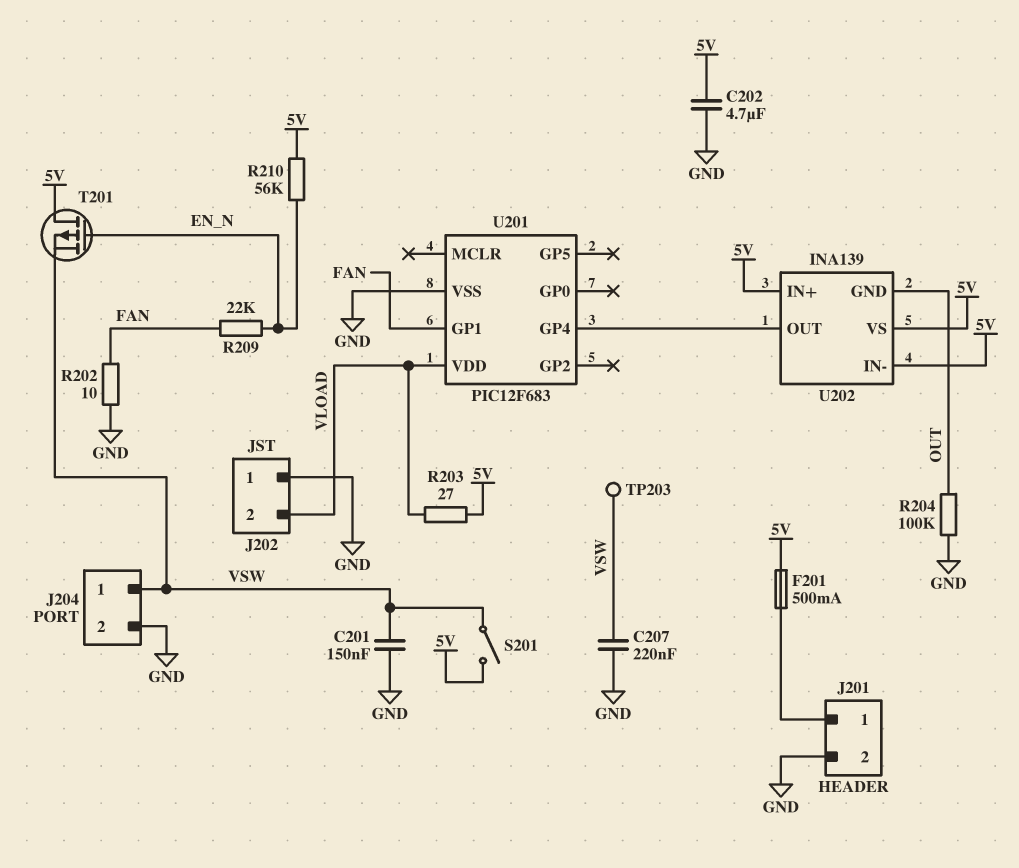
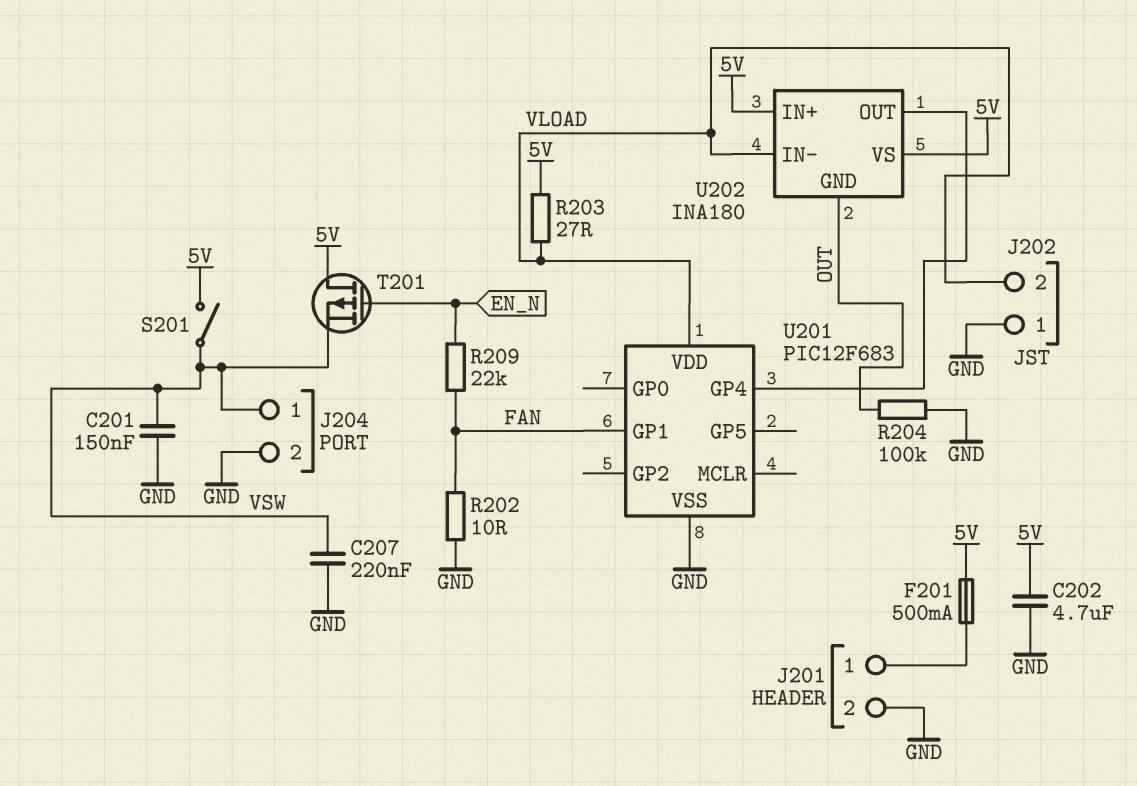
R210: 56k (5V, EN_N) -> none
TP203: test point (VSW) -> none
U202: INA139 -> INA180
U202 pin IN-: 5V -> VLOAD

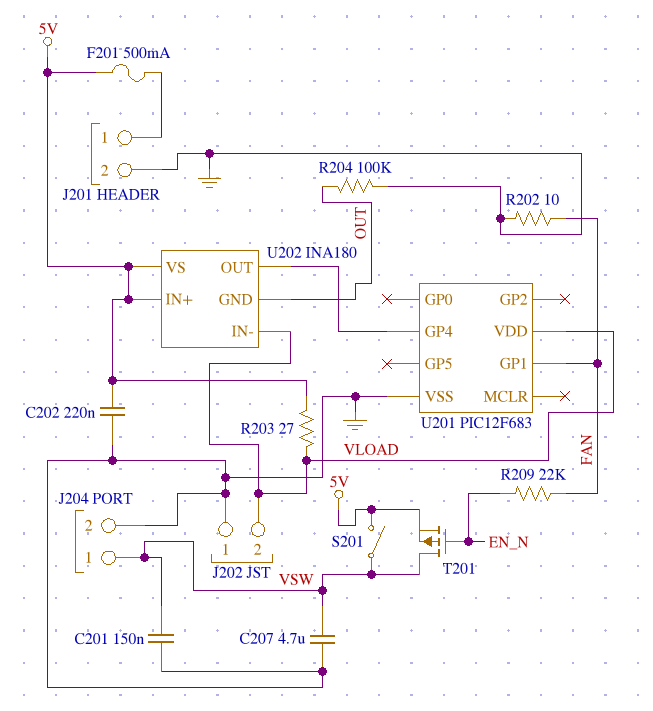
C202: 4.7uF (5V, GND) -> 220nF (5V, GND)
C207: 220nF (GND, VSW) -> 4.7uF (GND, VSW)
T201: PMOS (G EN_N, D 5V, S VSW) -> PMOS (G EN_N, D VSW, S 5V)

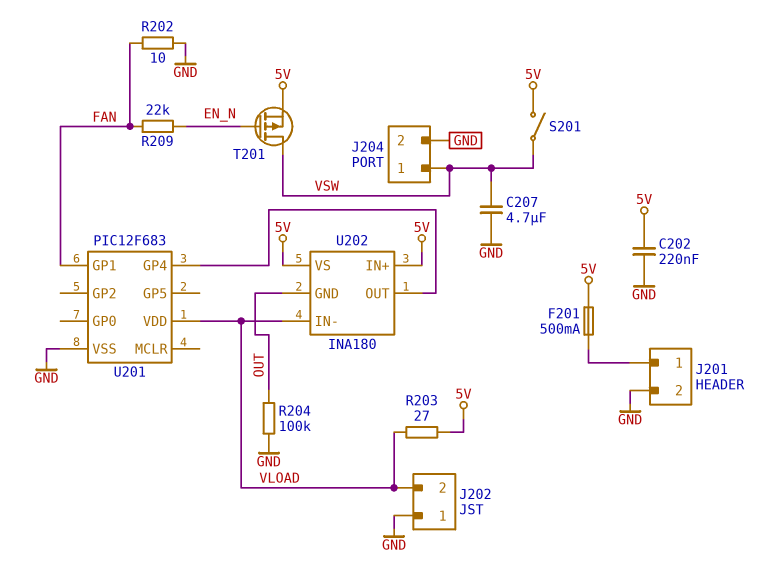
C201: 150nF (GND, VSW) -> none

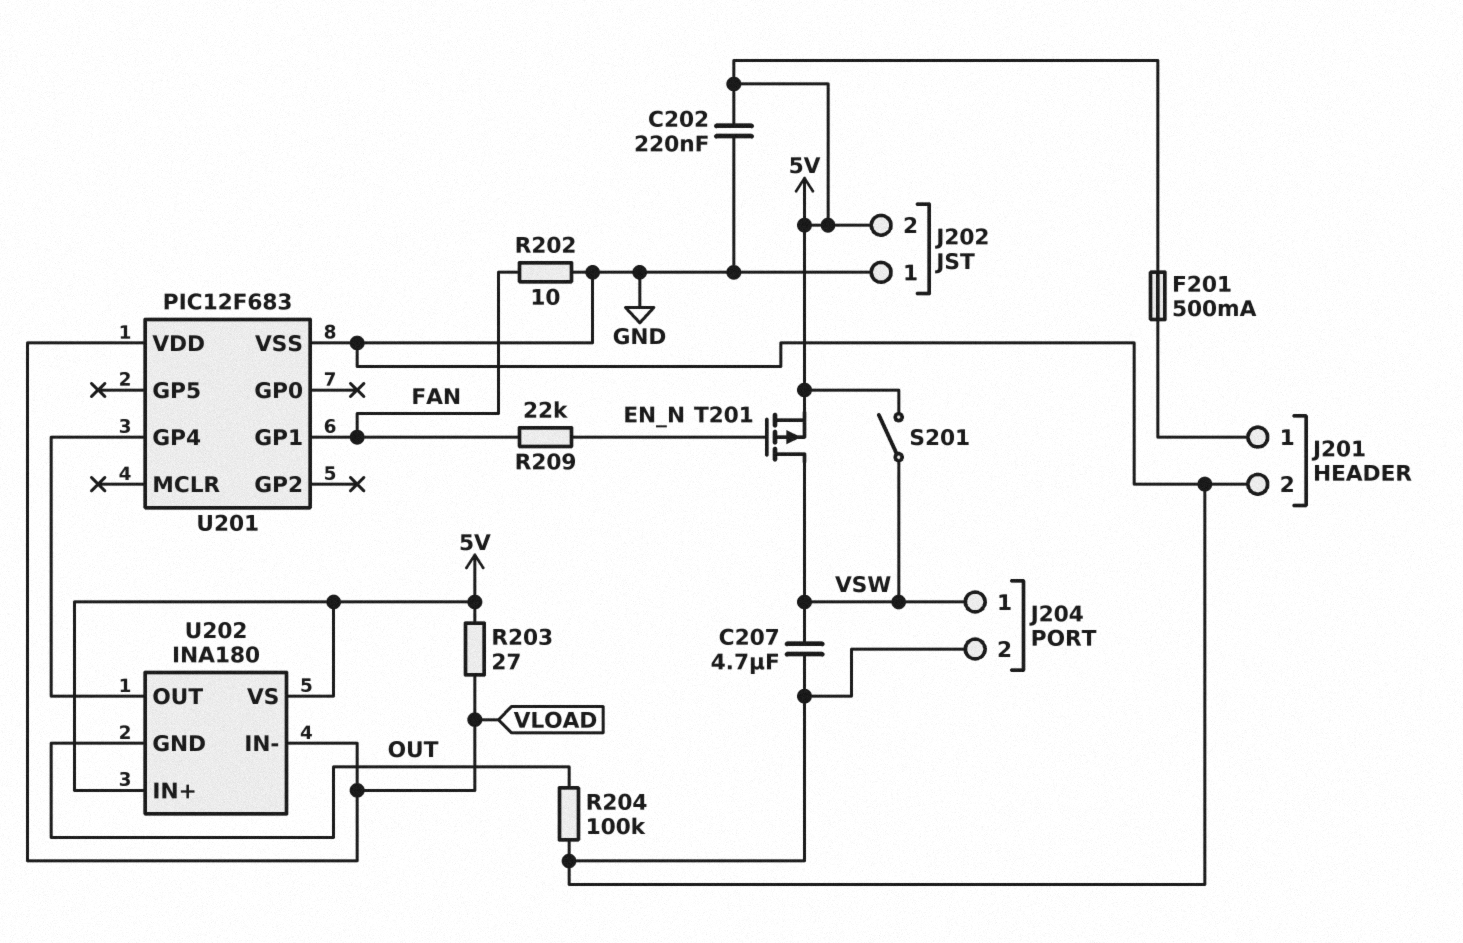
J202 pin 2: VLOAD -> 5V

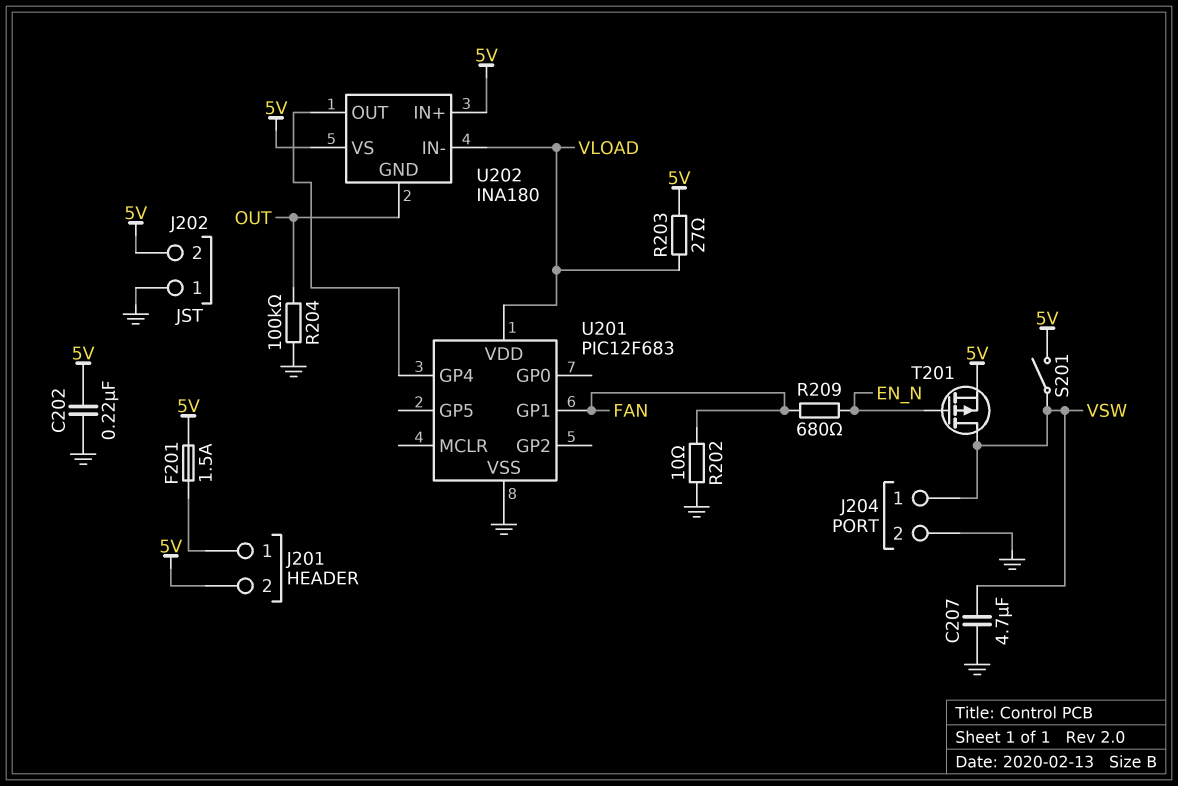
F201: 500mA (5V, J201/1) -> 1.5A (5V, J201/1)
J201 pin 2: GND -> 5V
R209: 22k (EN_N, FAN) -> 680 (EN_N, FAN)

